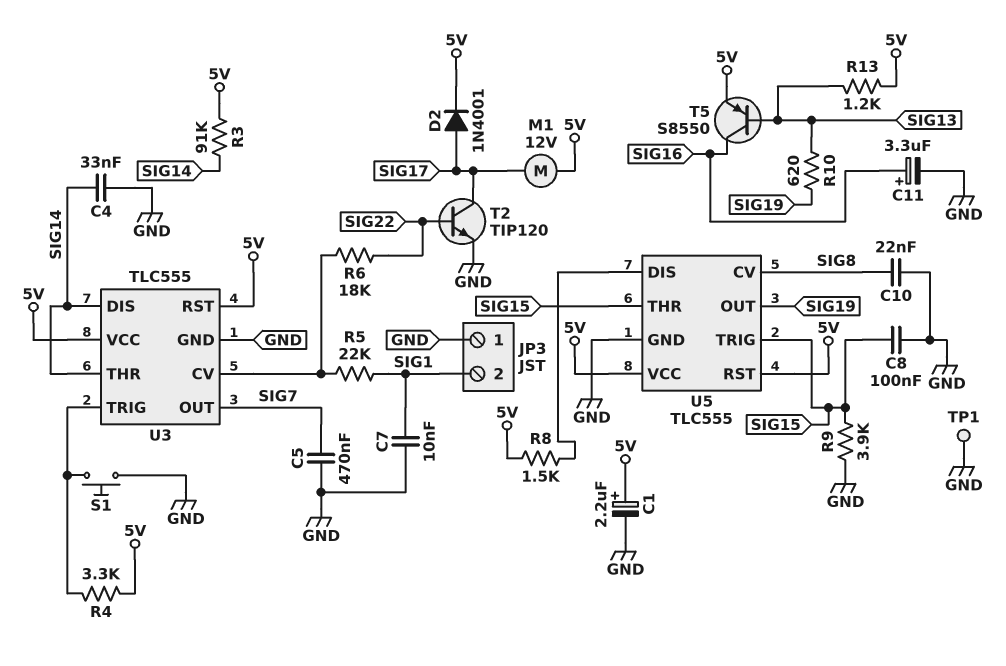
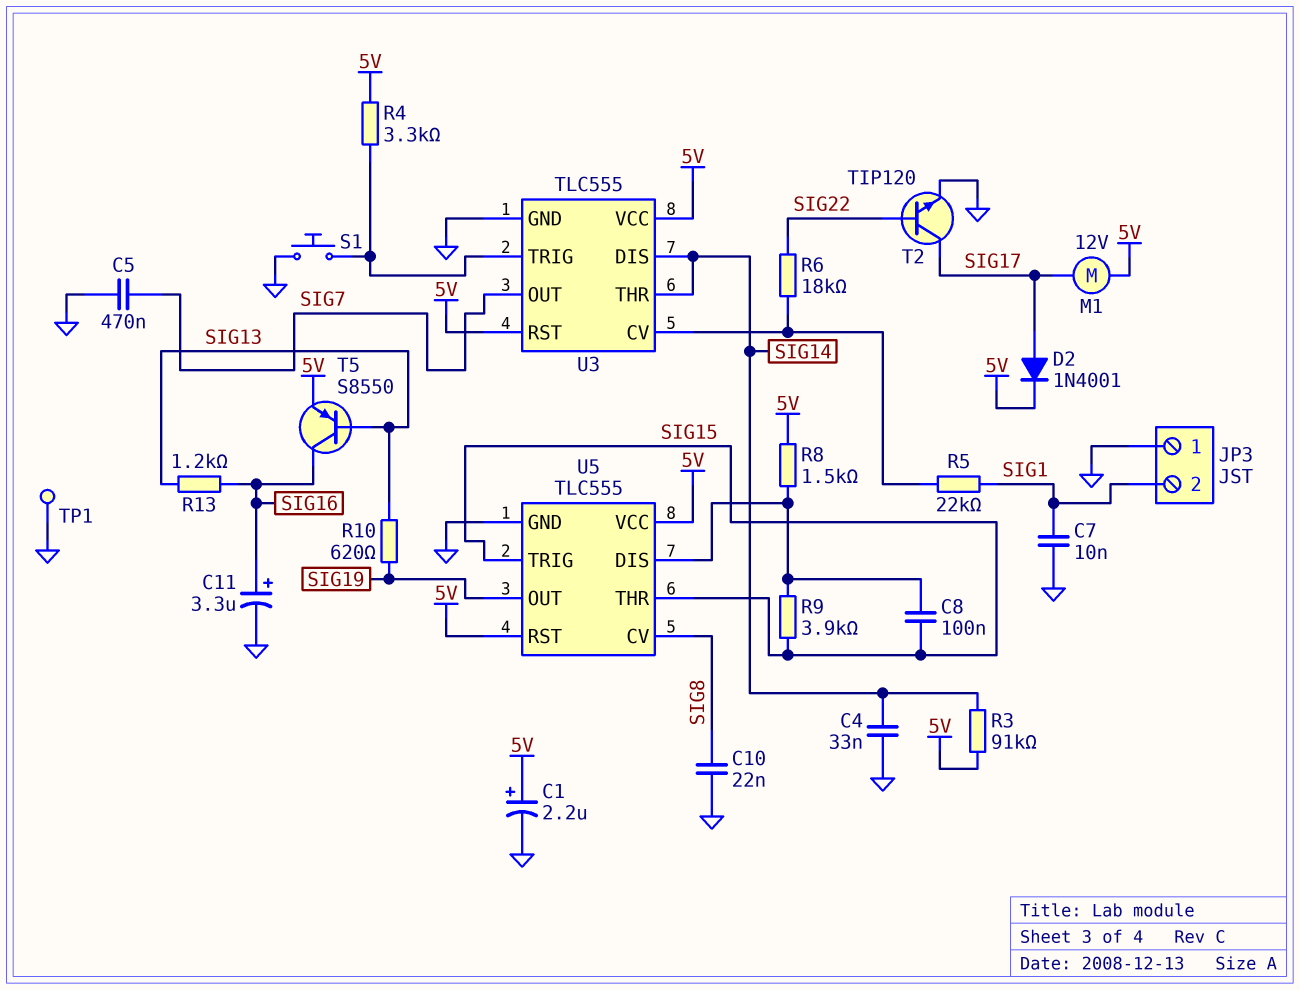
C8: 100nF (GND, SIG15) -> 100nF (SIG15, U5/DIS)
R9: 3.9k (GND, SIG15) -> 3.9k (SIG15, U5/DIS)
R13: 1.2k (5V, SIG13) -> 1.2k (SIG13, SIG16)

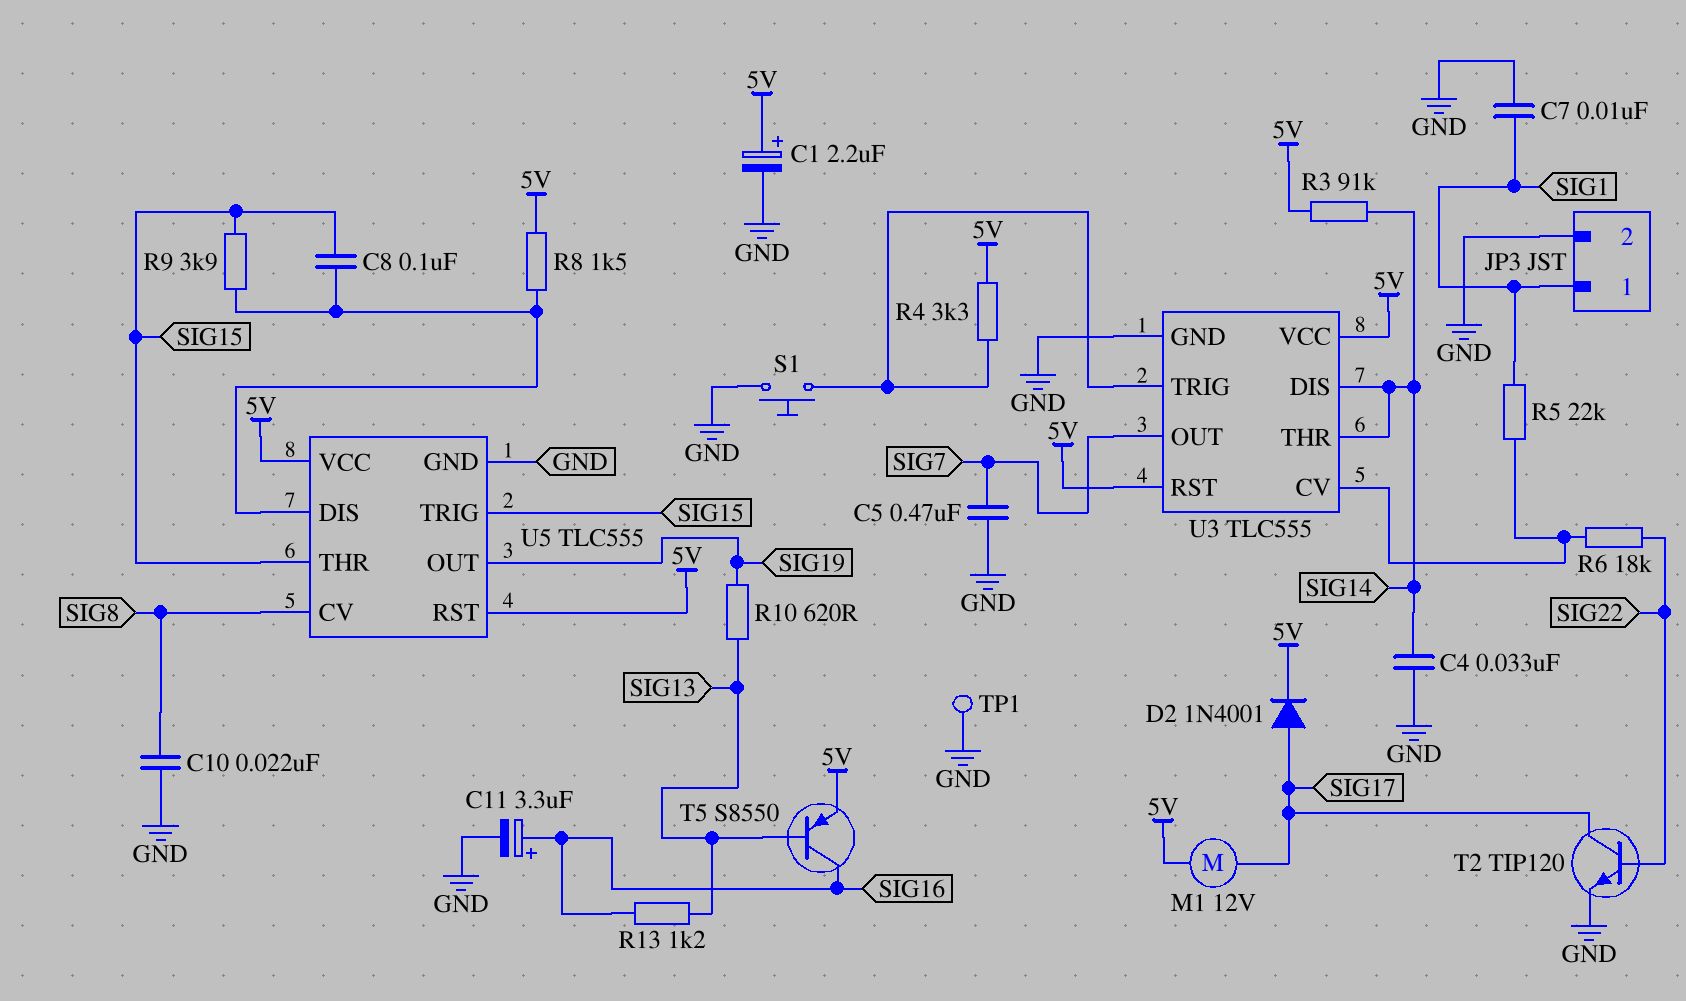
JP3 pin 1: GND -> SIG1
JP3 pin 2: SIG1 -> GND

